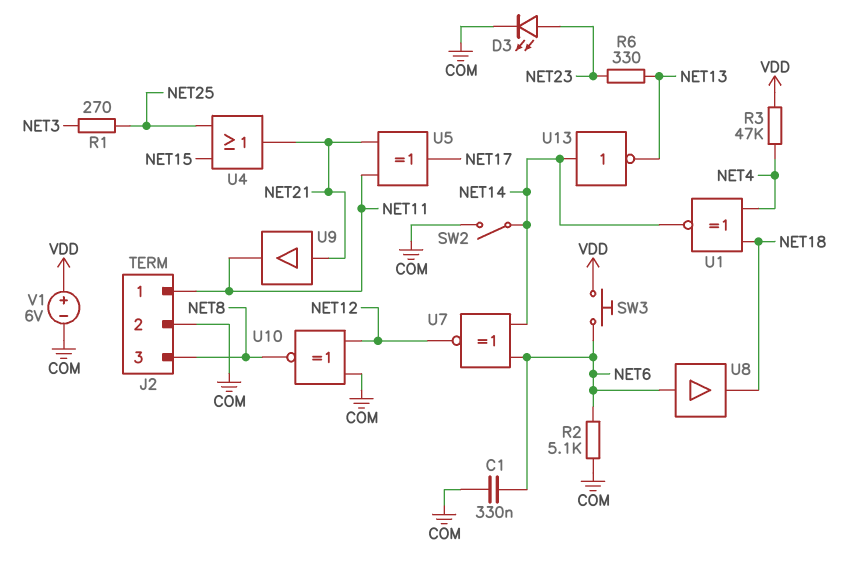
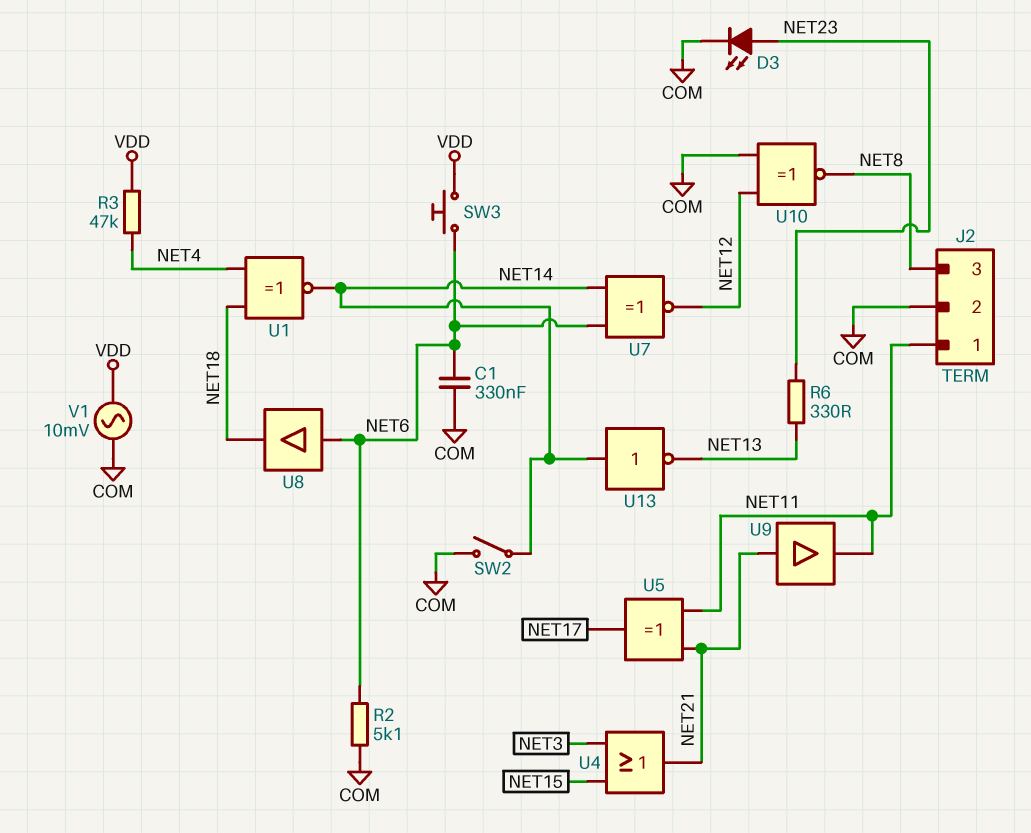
R1: 270 (NET3, NET25) -> none
U4: OR (in NET15, in NET25, out NET21) -> OR (in NET3, in NET15, out NET21)
V1: 6V (plus VDD, minus COM) -> AC 10mV (COM, VDD)

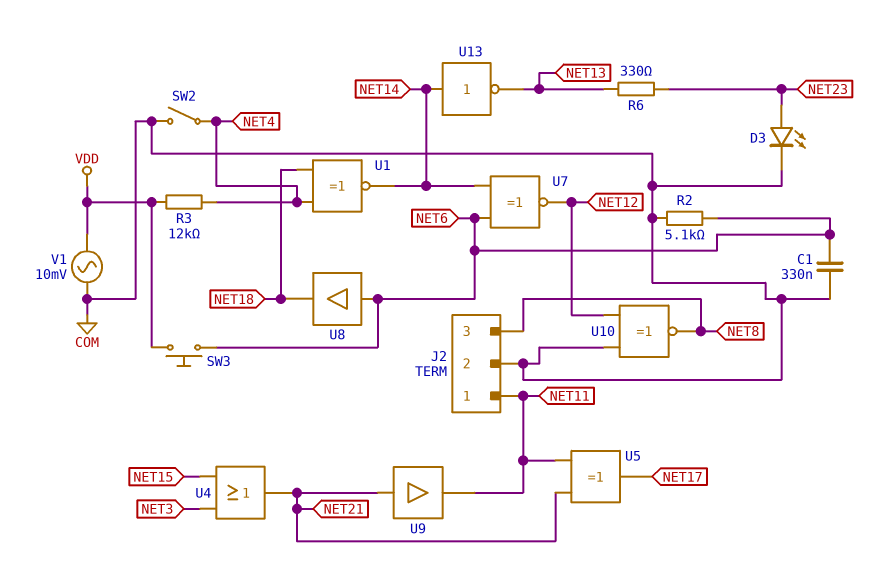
R3: 47k (NET4, VDD) -> 12k (NET4, VDD)
SW2: switch (COM, NET14) -> switch (COM, NET4)

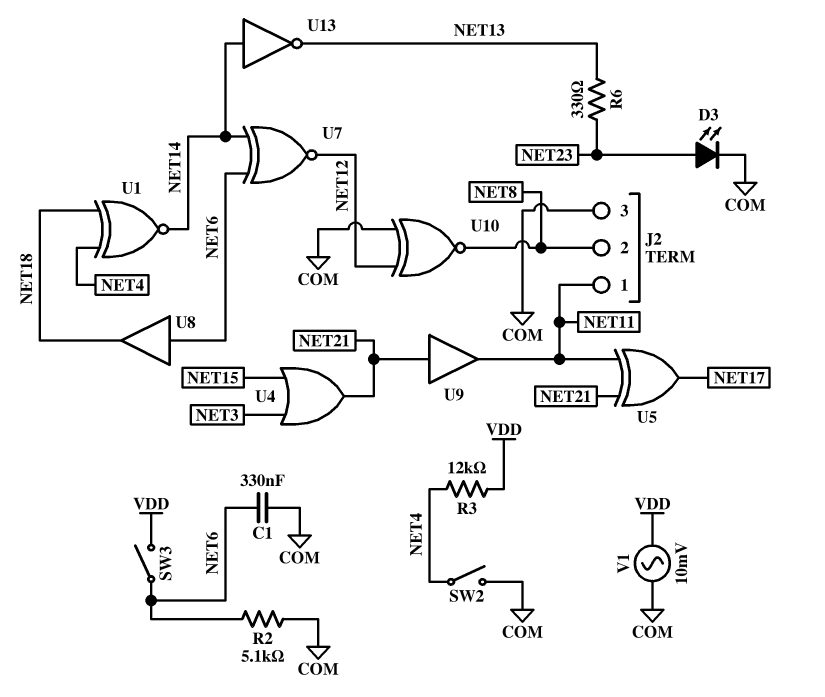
J2 pin 2: COM -> NET8
J2 pin 3: NET8 -> COM
SW3: button (NET6, VDD) -> switch (NET6, VDD)

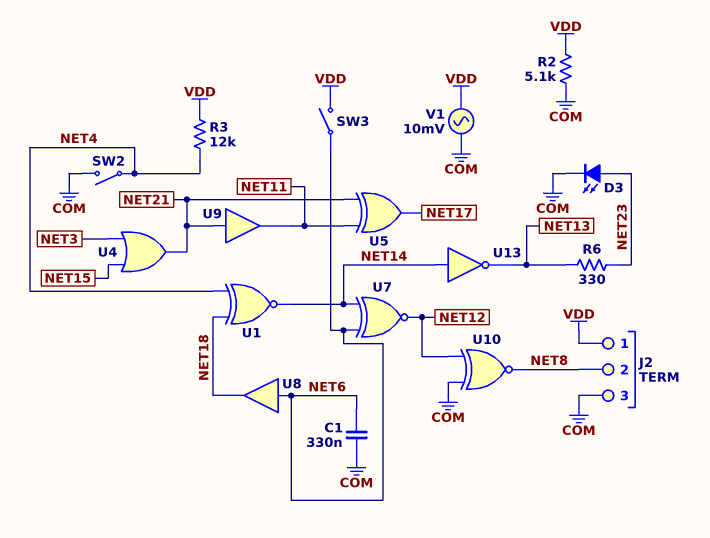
J2 pin 1: NET11 -> VDD
R2: 5.1k (COM, NET6) -> 5.1k (COM, VDD)

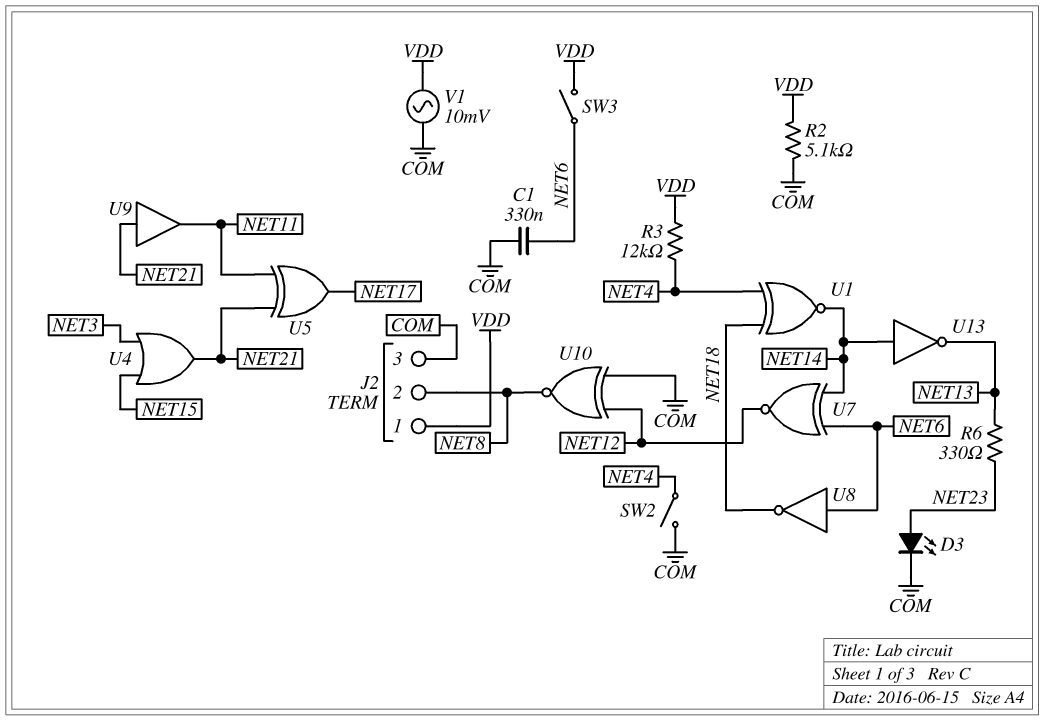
U8: buffer (in NET6, out NET18) -> NOT (in NET6, out NET18)

